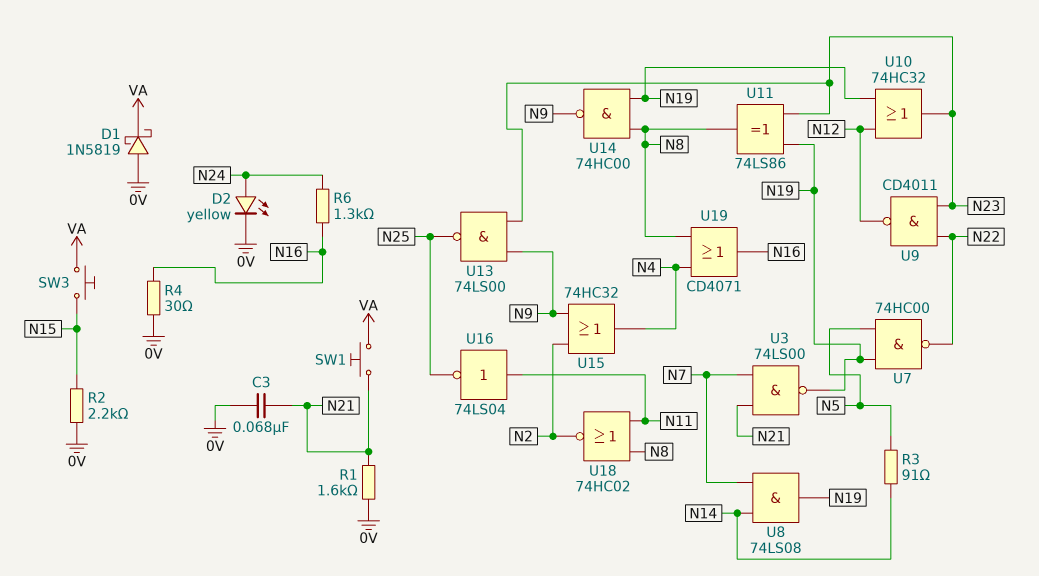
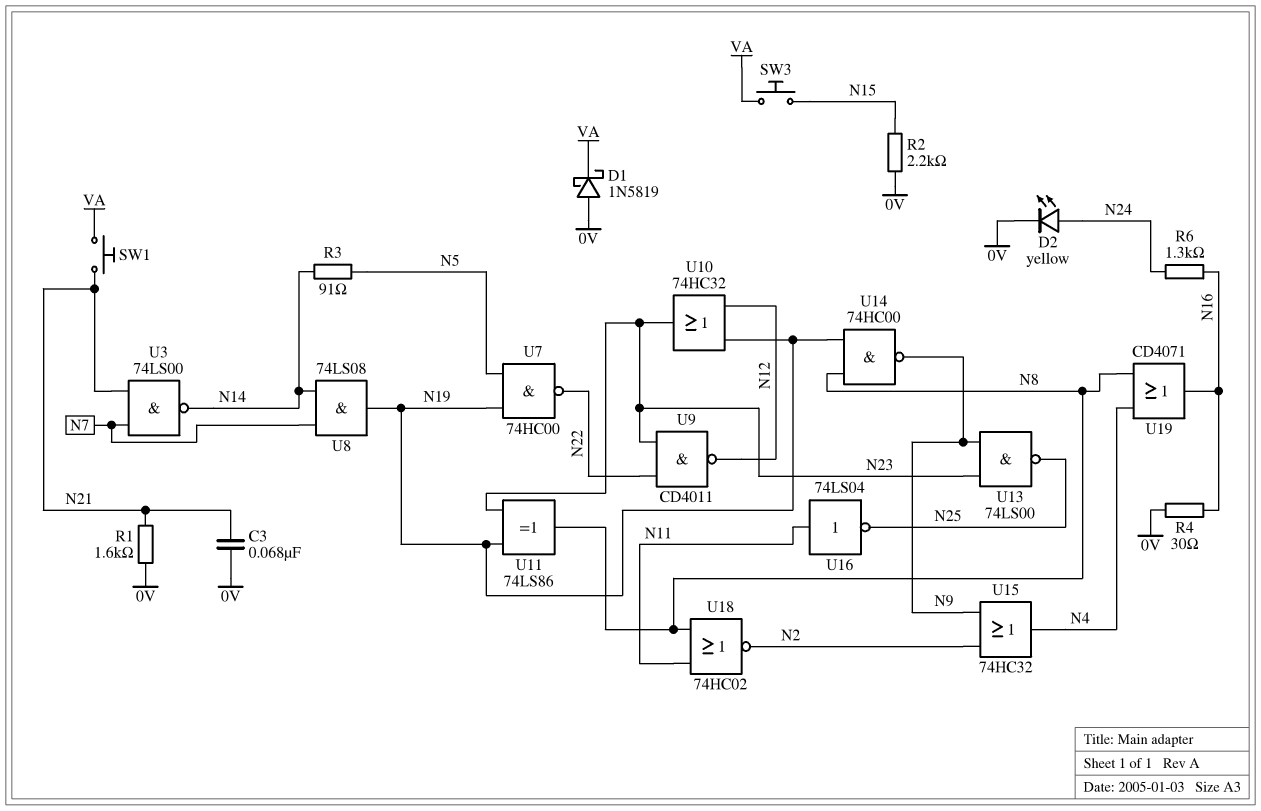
U3: NAND 74LS00 (in N7, in N21, out N19) -> NAND 74LS00 (in N7, in N21, out N14)

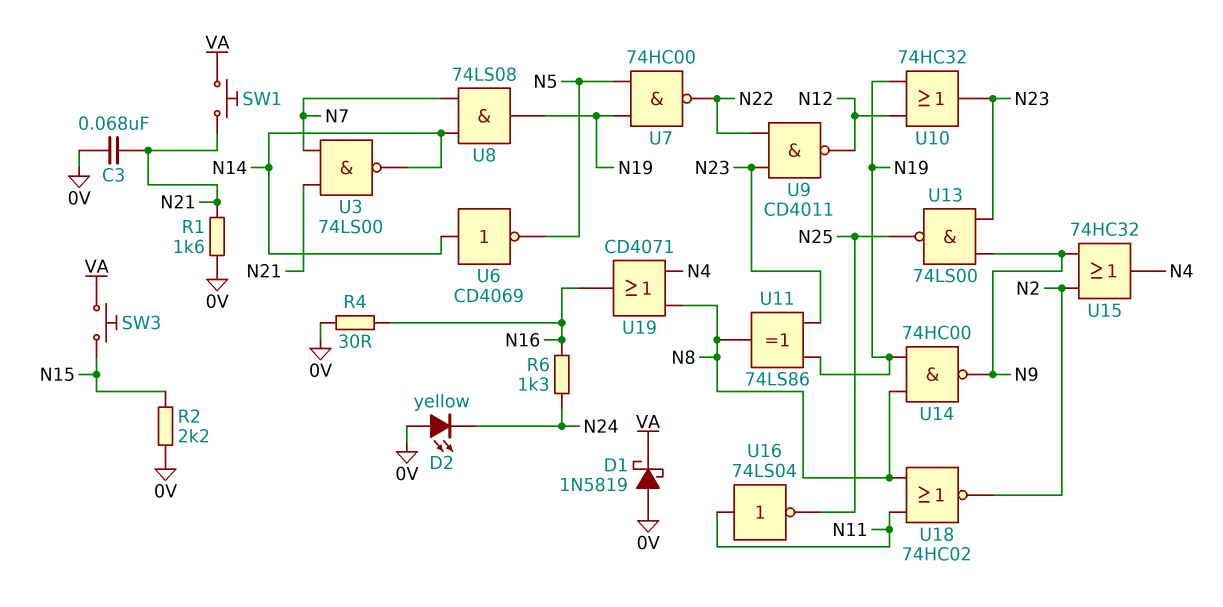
D2: LED yellow (A N24, K 0V) -> LED yellow (A 0V, K N24)
R3: 91 (N5, N14) -> none
U6: none -> NOT CD4069 (in N14, out N5)

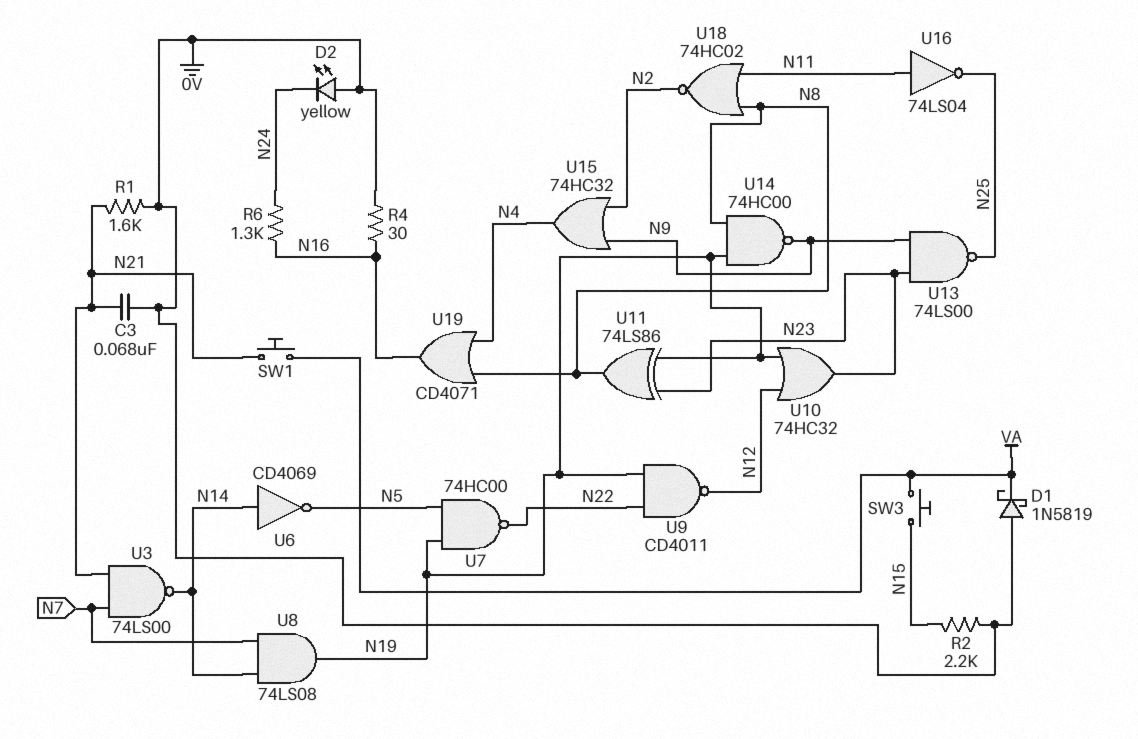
U9: NAND CD4011 (in N22, in N23, out N12) -> NAND CD4011 (in N19, in N22, out N12)

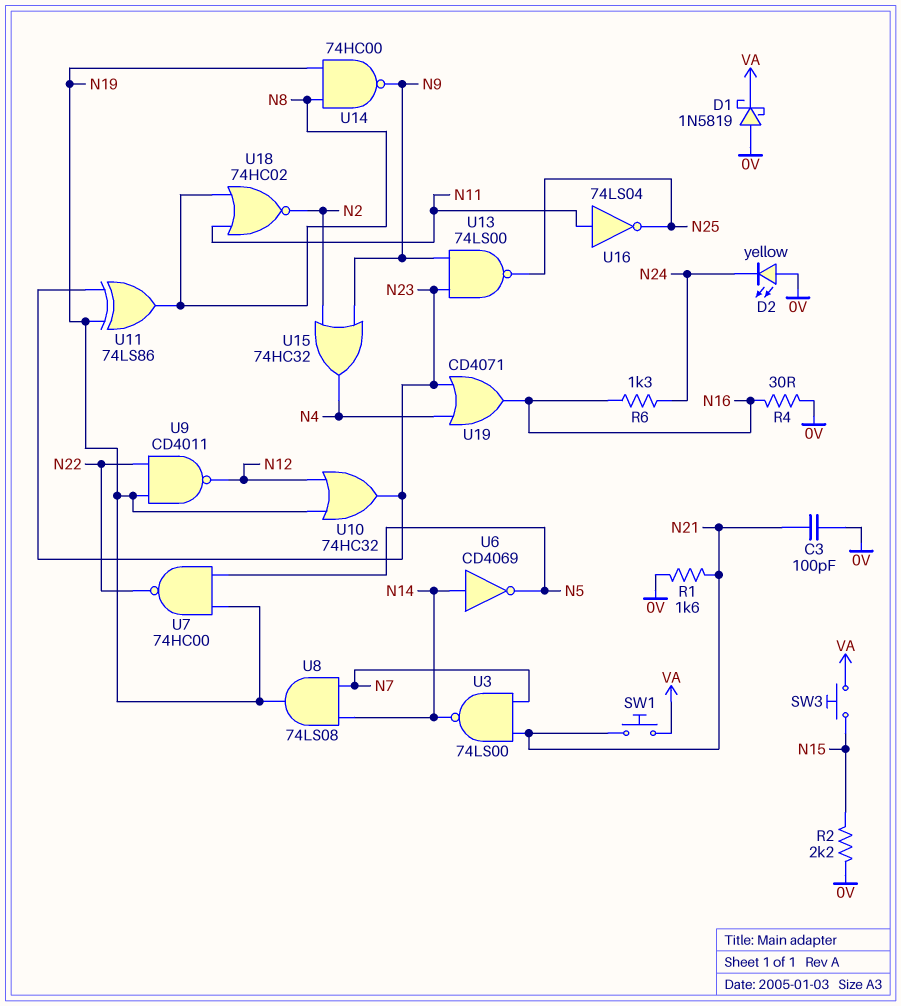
C3: 68nF (0V, N21) -> 100pF (0V, N21)
U19: OR CD4071 (in N4, in N8, out N16) -> OR CD4071 (in N4, in N23, out N16)

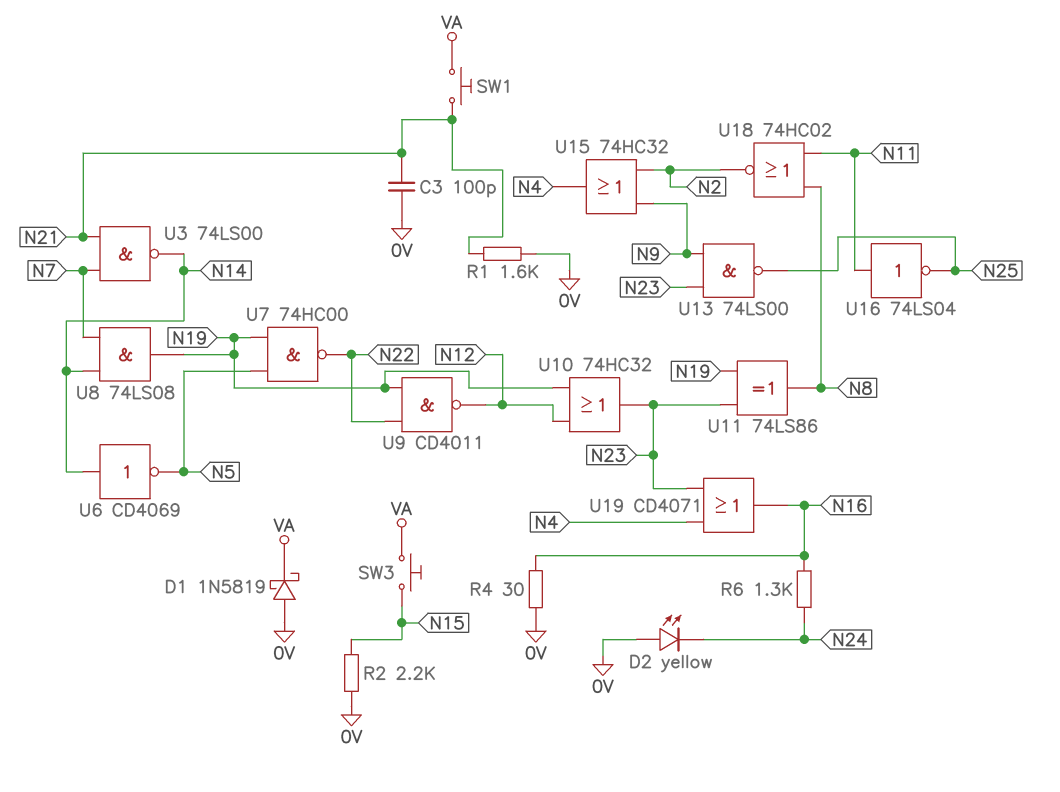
U14: NAND 74HC00 (in N8, in N19, out N9) -> none

